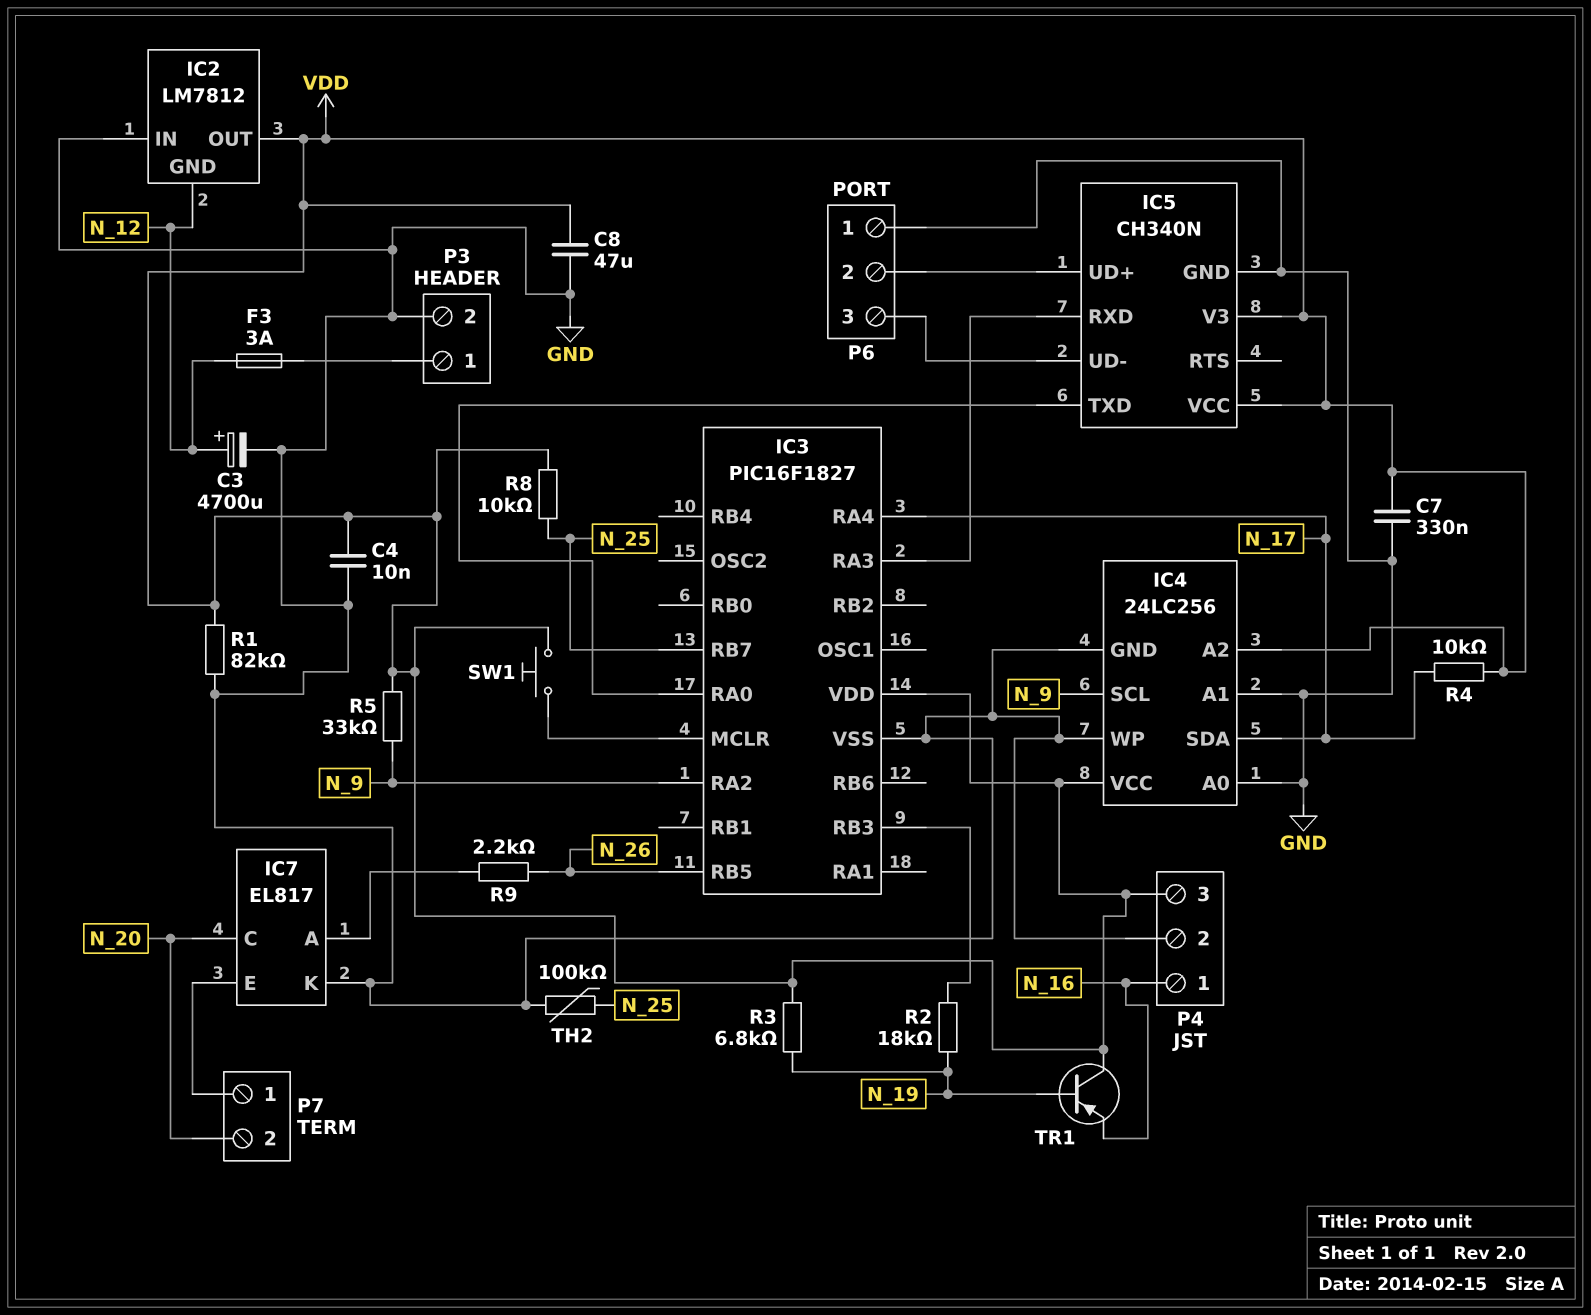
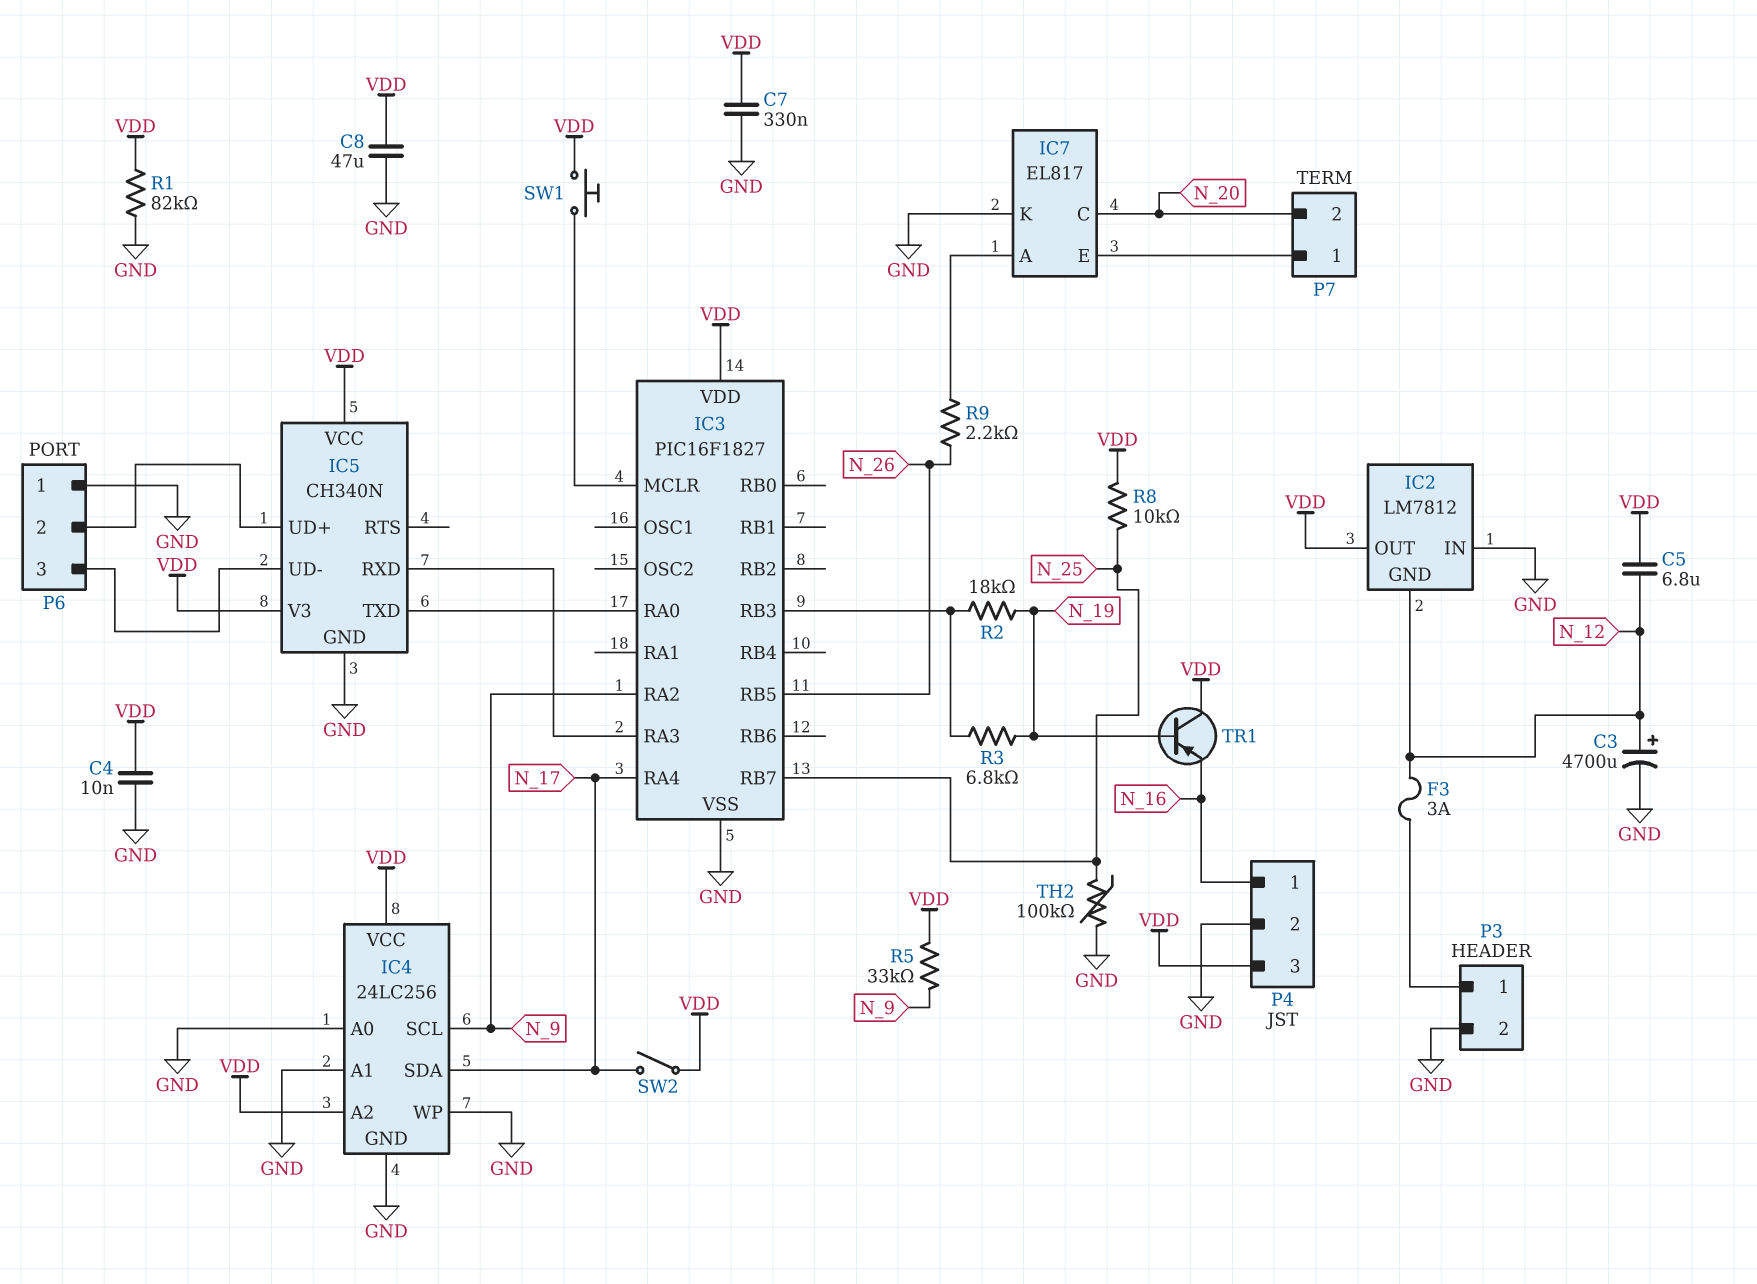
C5: none -> 6.8uF (N_12, VDD)
R3: 6.8k (N_19, VDD) -> 6.8k (IC3/RB3, N_19)
R4: 10k (N_17, VDD) -> none
SW2: none -> switch (N_17, VDD)

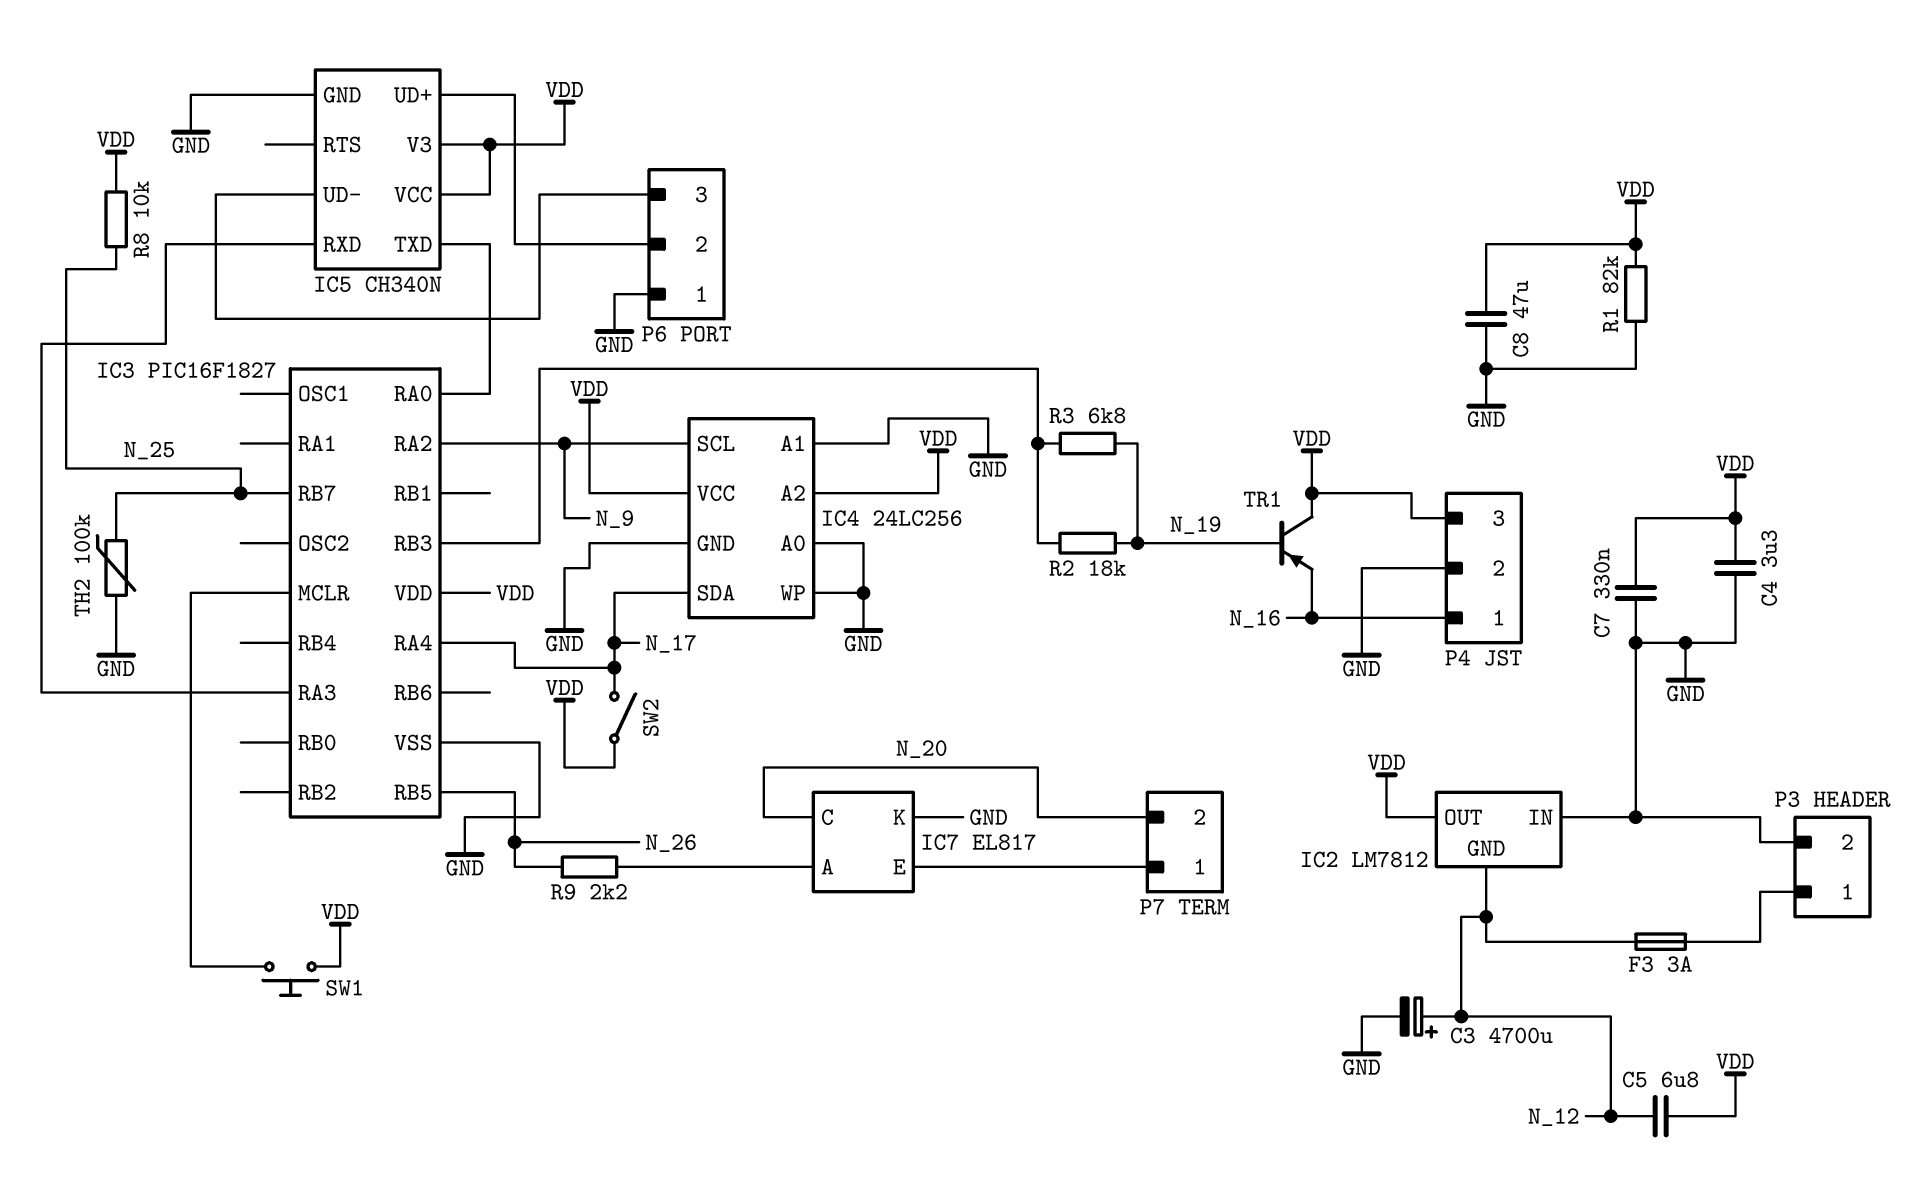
C4: 10nF (GND, VDD) -> 3.3uF (GND, VDD)
R5: 33k (N_9, VDD) -> none

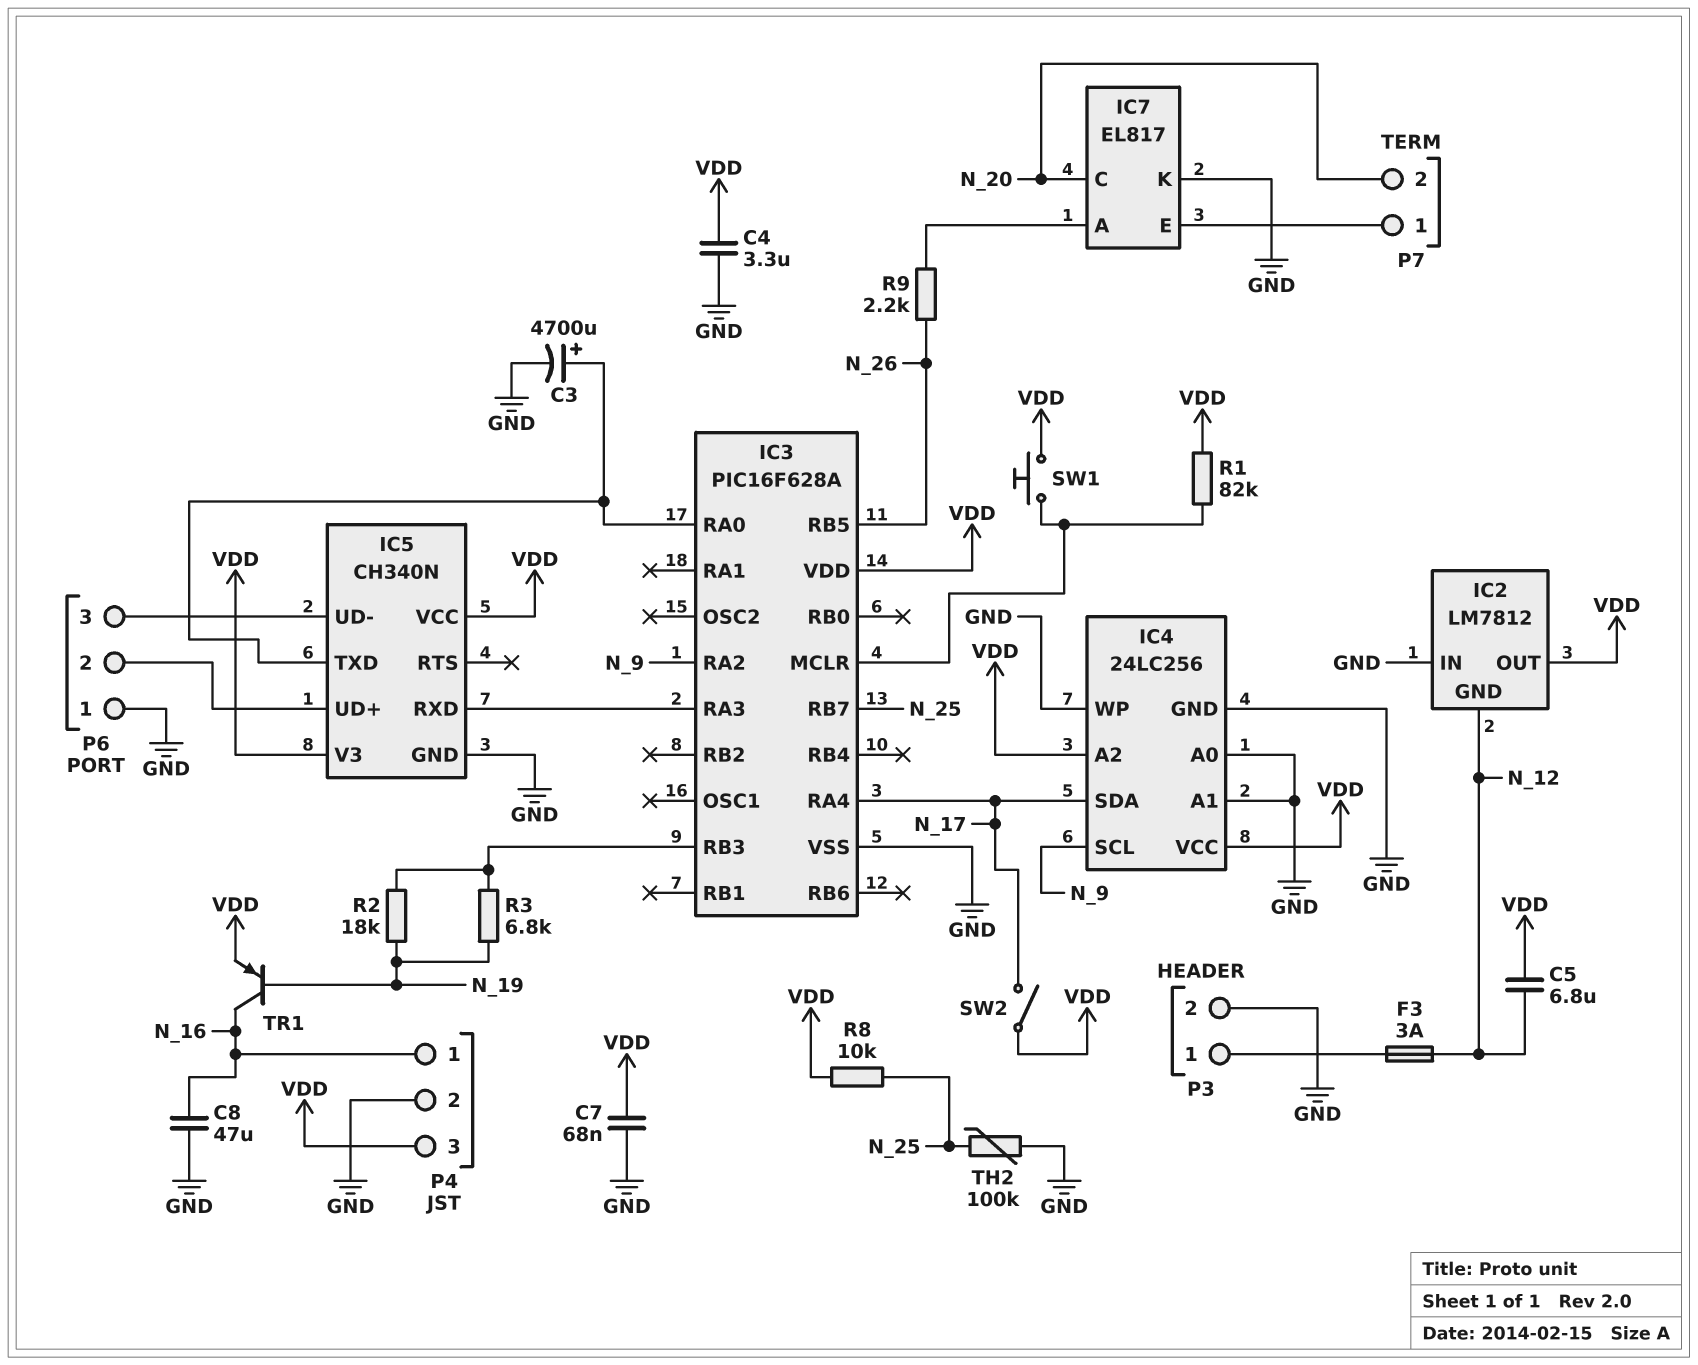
C3: 4700uF (plus N_12, minus GND) -> 4700uF (plus IC3/RA0, minus GND)
C7: 330nF (GND, VDD) -> 68nF (GND, VDD)
C8: 47uF (GND, VDD) -> 47uF (GND, N_16)
IC3: PIC16F1827 -> PIC16F628A
R1: 82k (GND, VDD) -> 82k (IC3/MCLR, VDD)
TR1: PNP (B N_19, C VDD, E N_16) -> PNP (B N_19, C N_16, E VDD)

